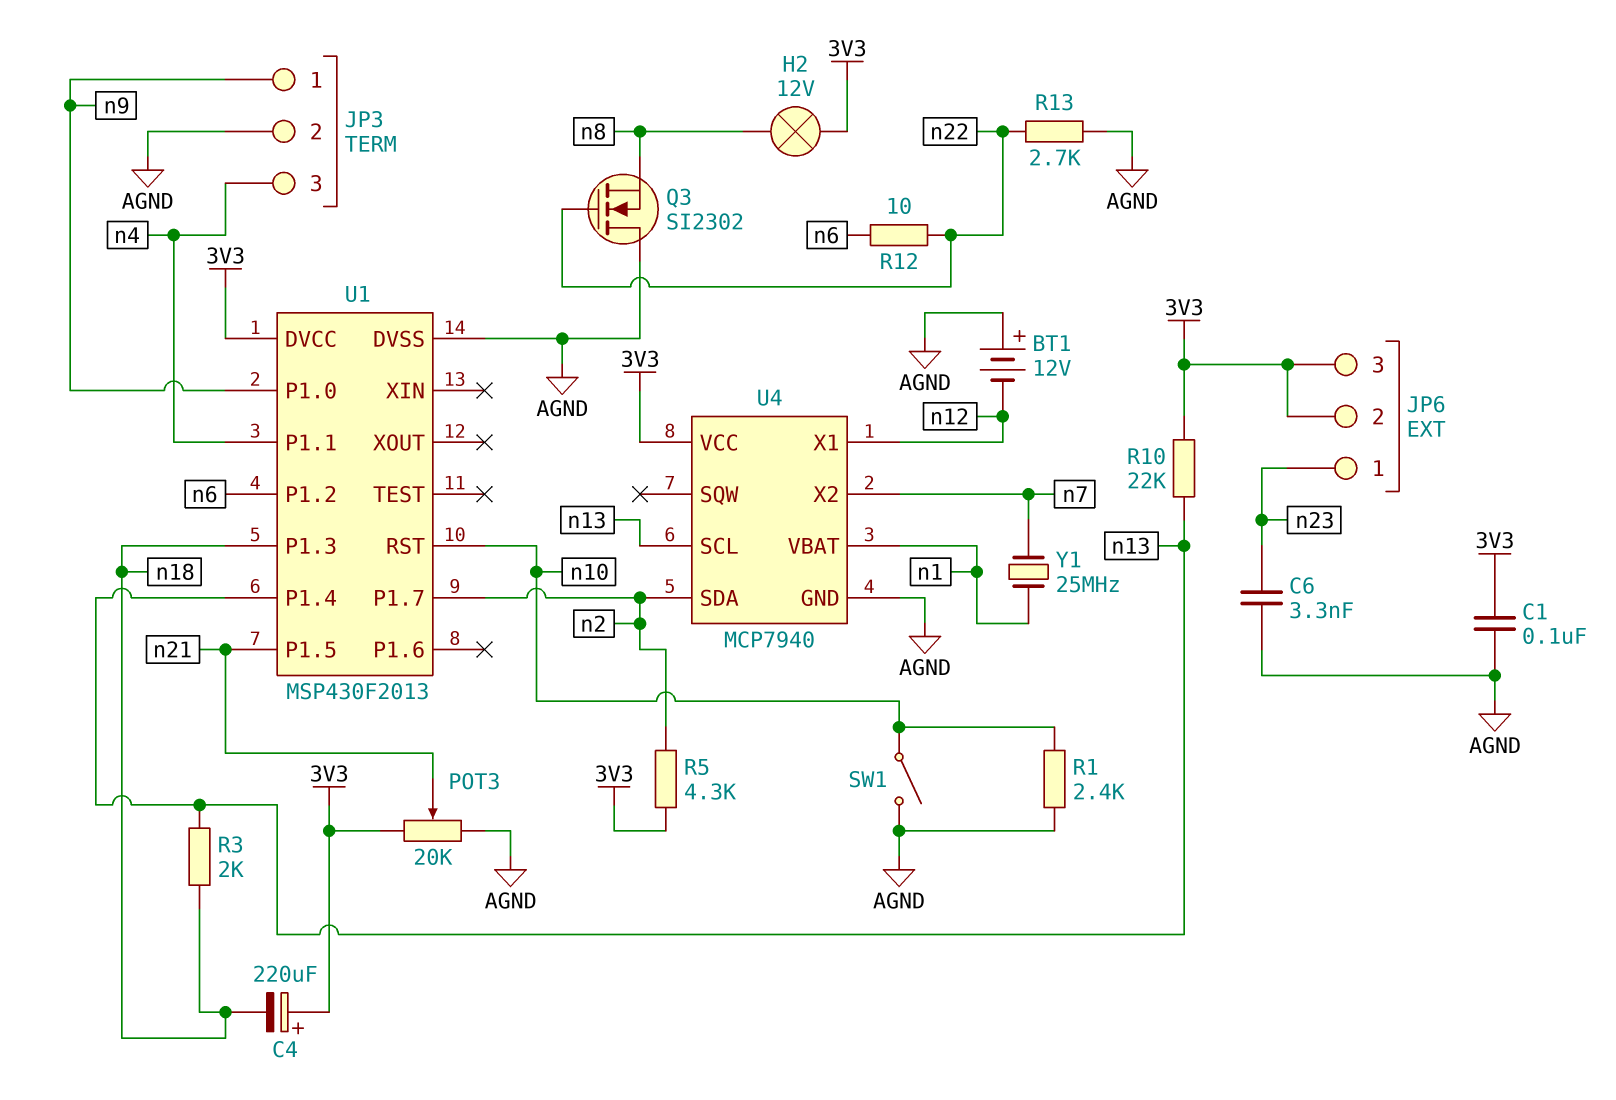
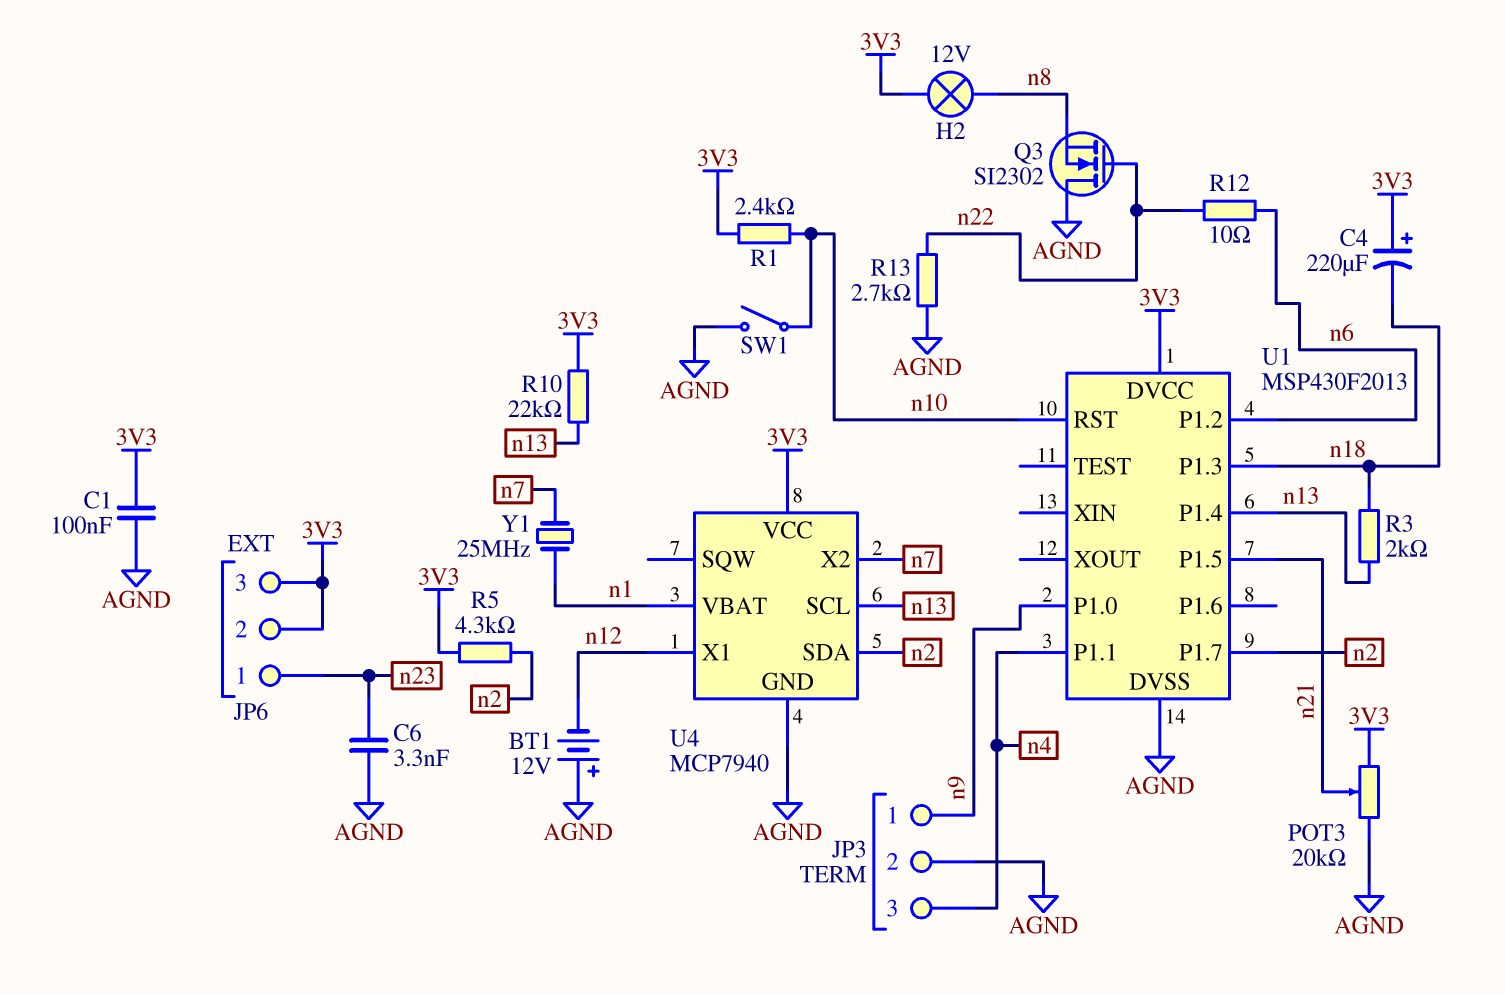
R1: 2.4k (AGND, n10) -> 2.4k (3V3, n10)

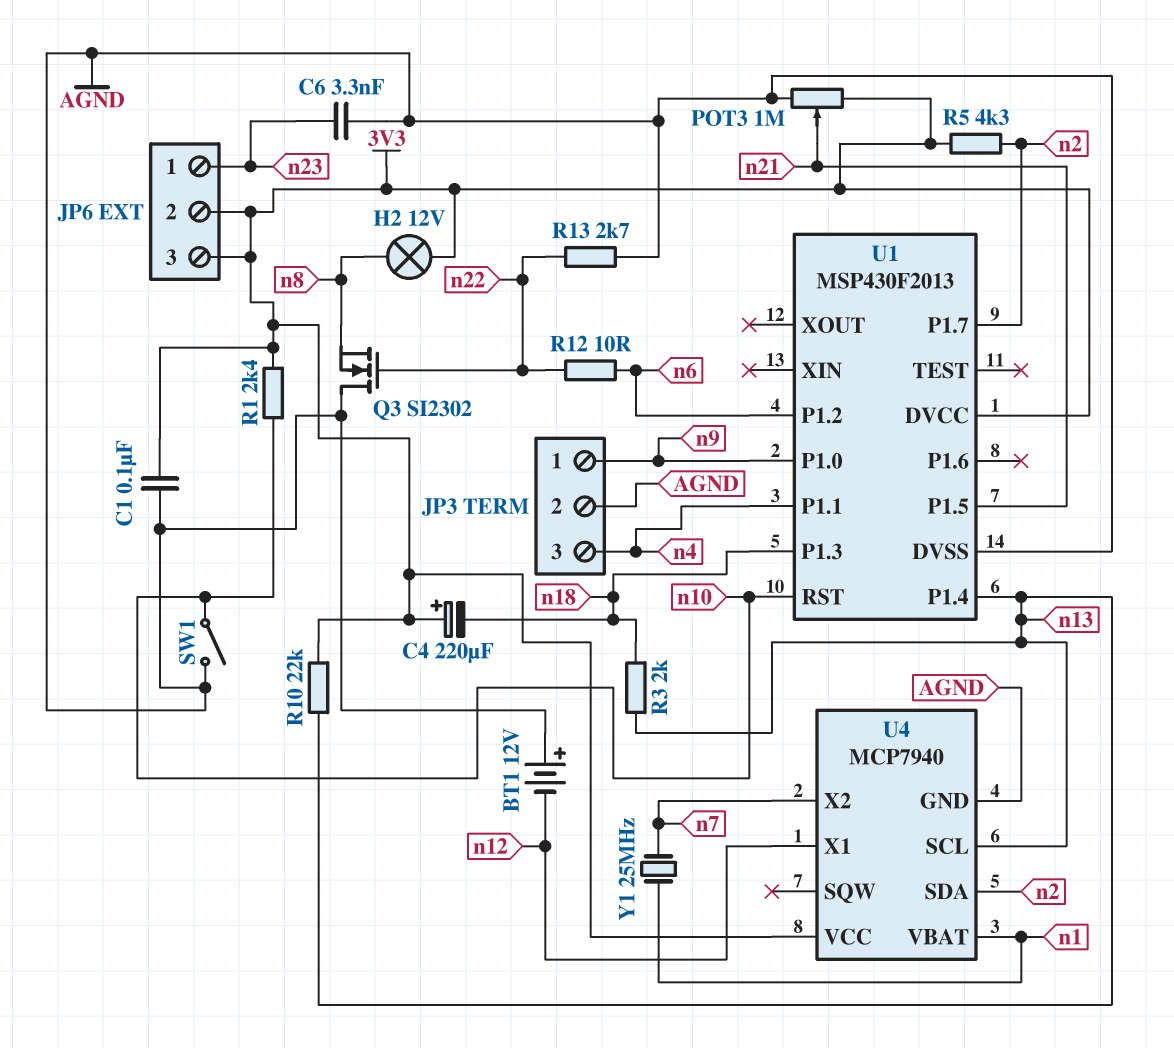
POT3: 20k (3V3, AGND, wiper n21) -> 1M (3V3, AGND, wiper n21)

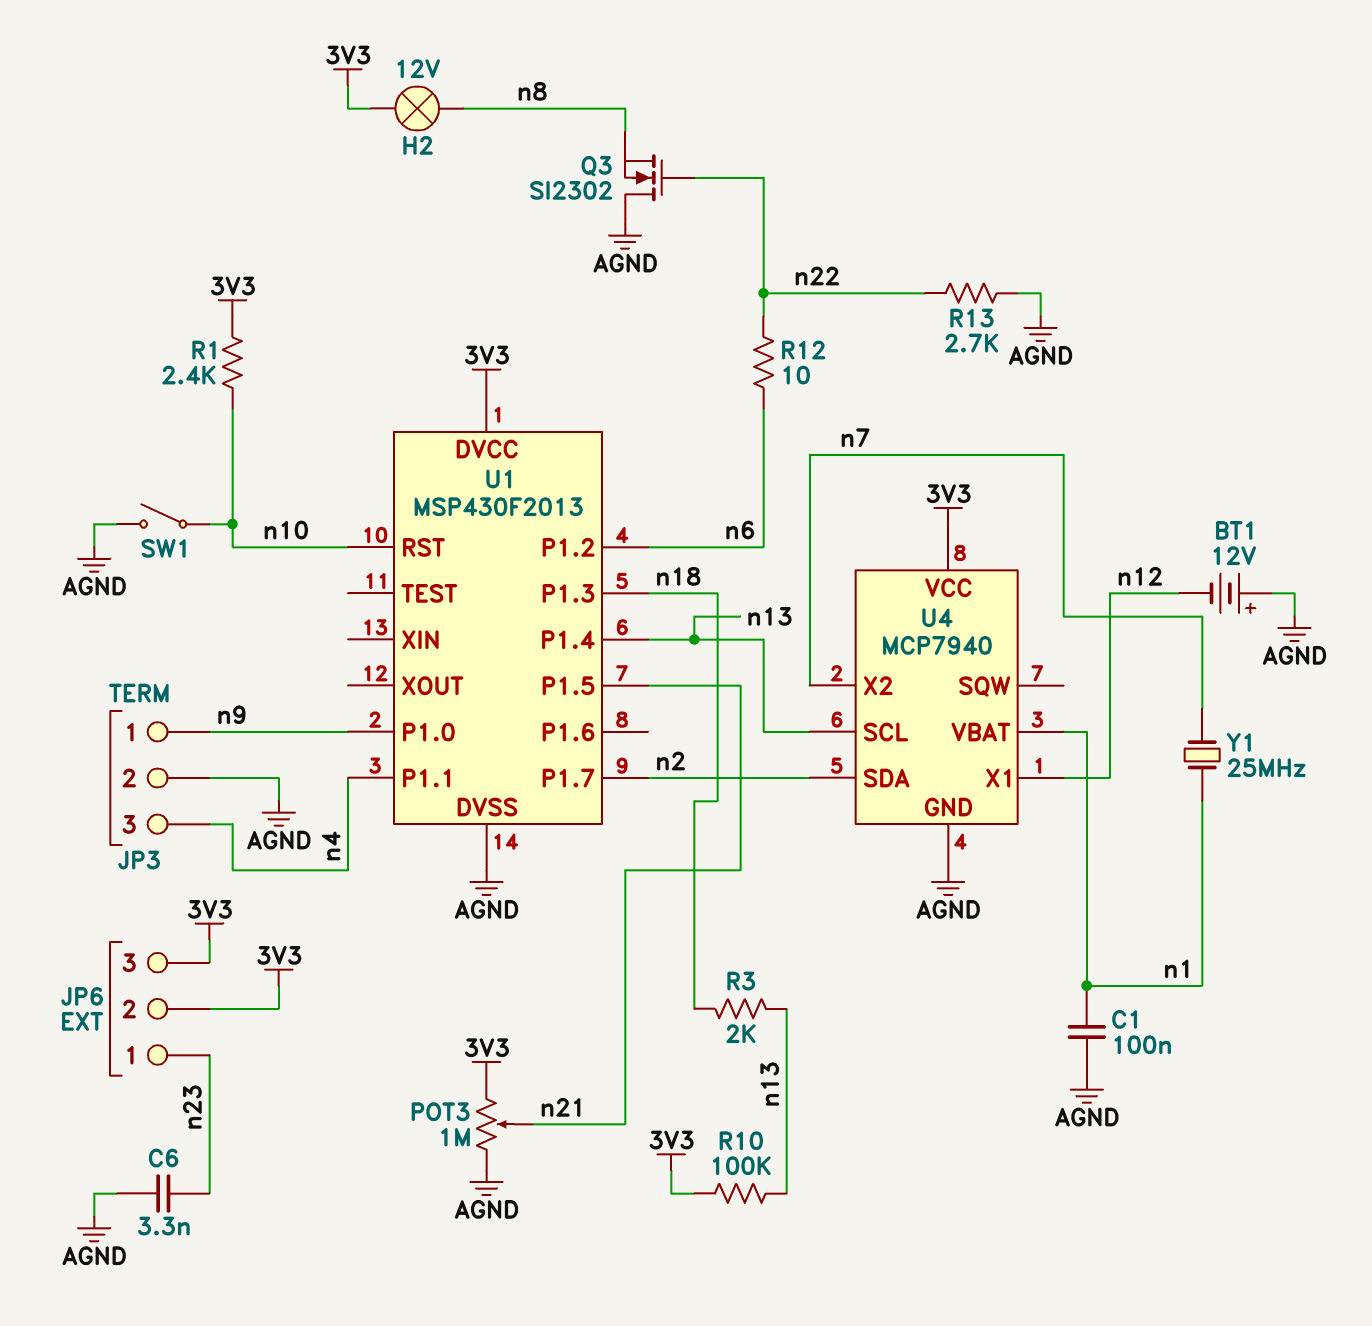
C1: 100nF (3V3, AGND) -> 100nF (AGND, n1)
C4: 220uF (plus 3V3, minus n18) -> none
R5: 4.3k (3V3, n2) -> none
R10: 22k (3V3, n13) -> 100k (3V3, n13)

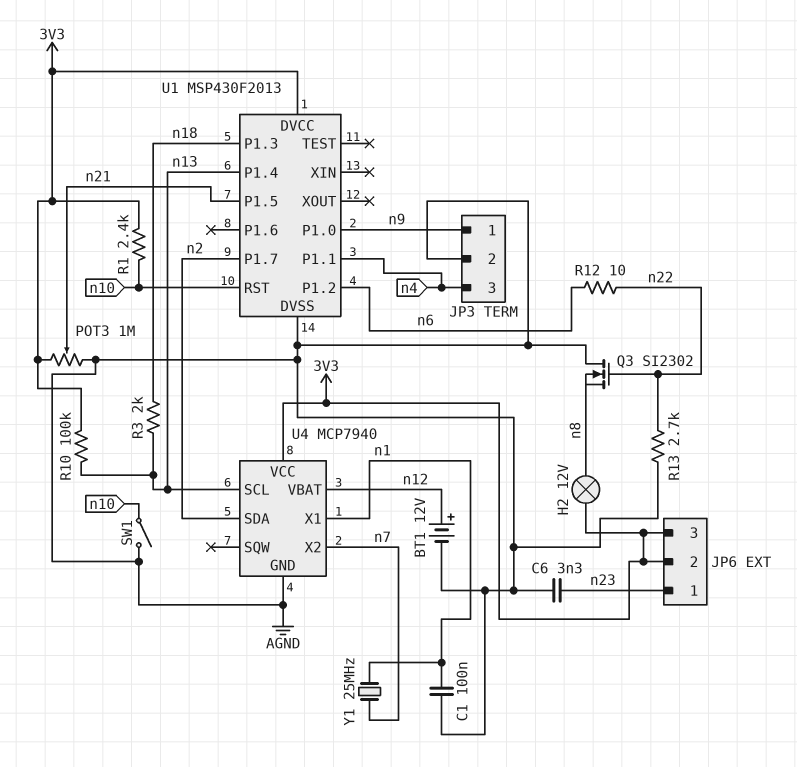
BT1: 12V (plus AGND, minus n12) -> 12V (plus n12, minus AGND)
U4 pin VBAT: n1 -> n12
U4 pin X1: n12 -> n1

